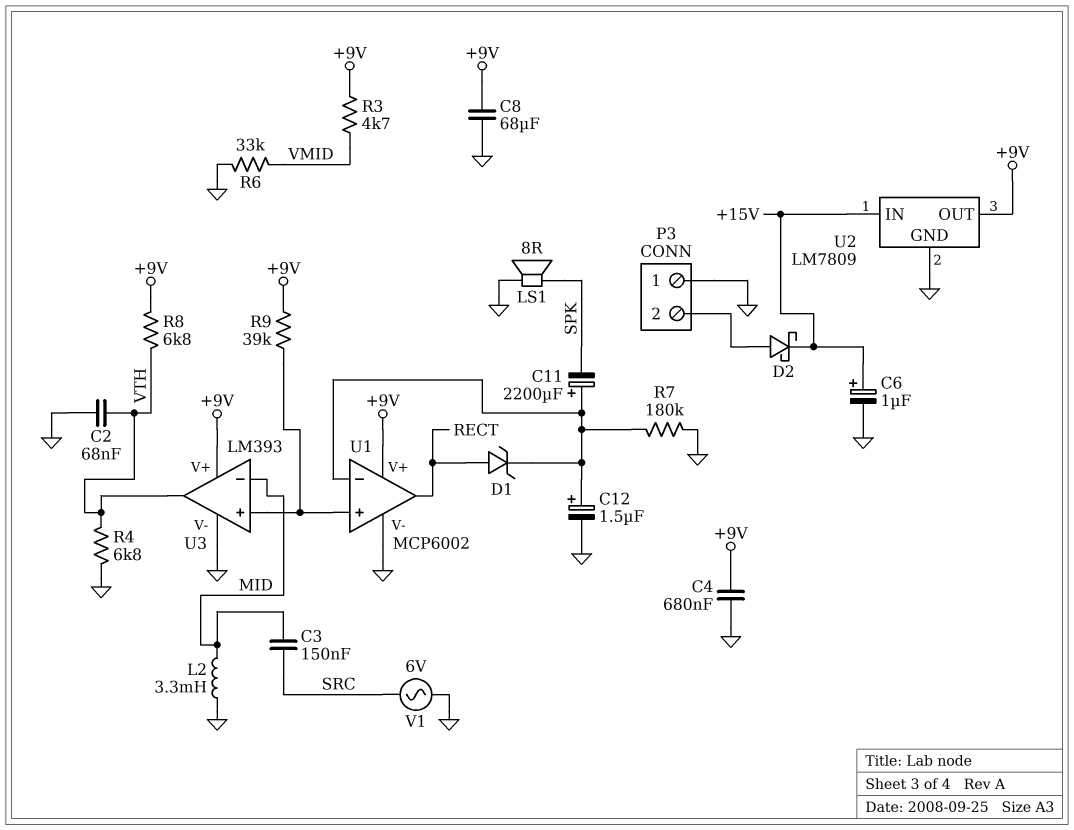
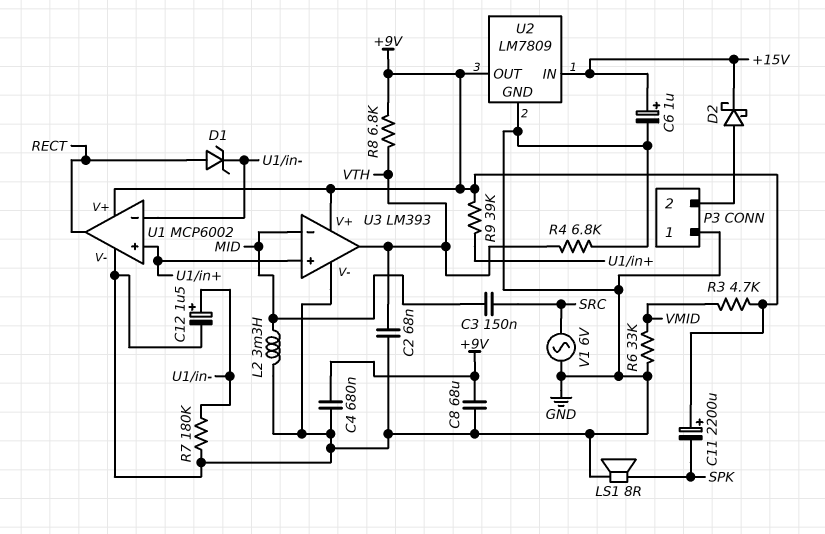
C11: 2200uF (plus U1/in-, minus SPK) -> 2200uF (plus +9V, minus SPK)

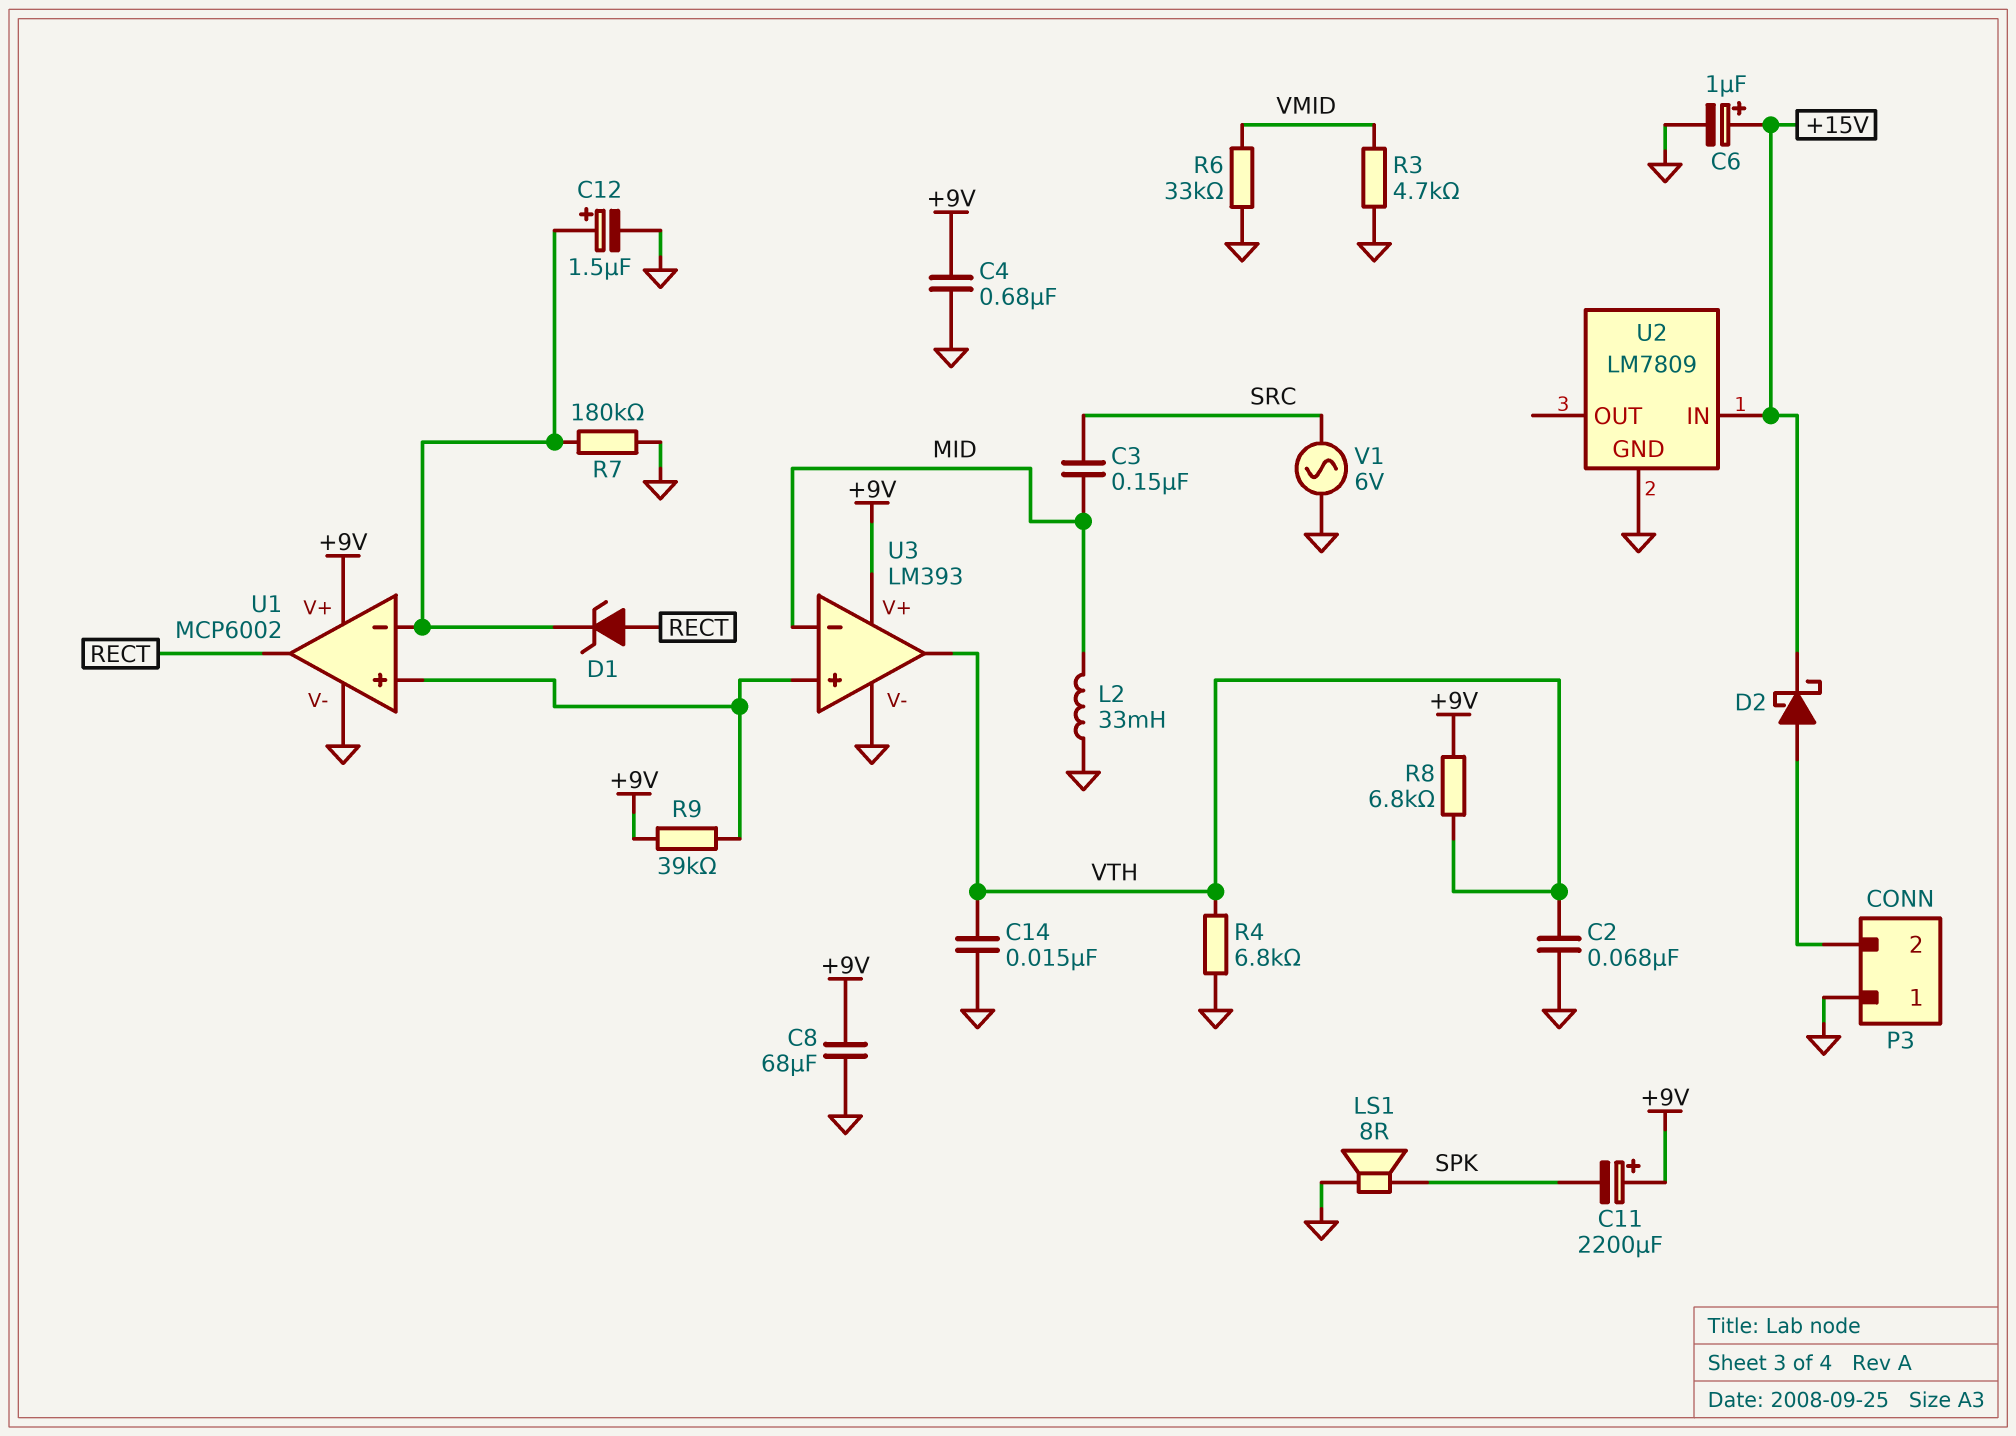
C14: none -> 15nF (GND, VTH)
L2: 3.3mH (GND, MID) -> 33mH (GND, MID)
R3: 4.7k (+9V, VMID) -> 4.7k (GND, VMID)
U2 pin OUT: +9V -> none

